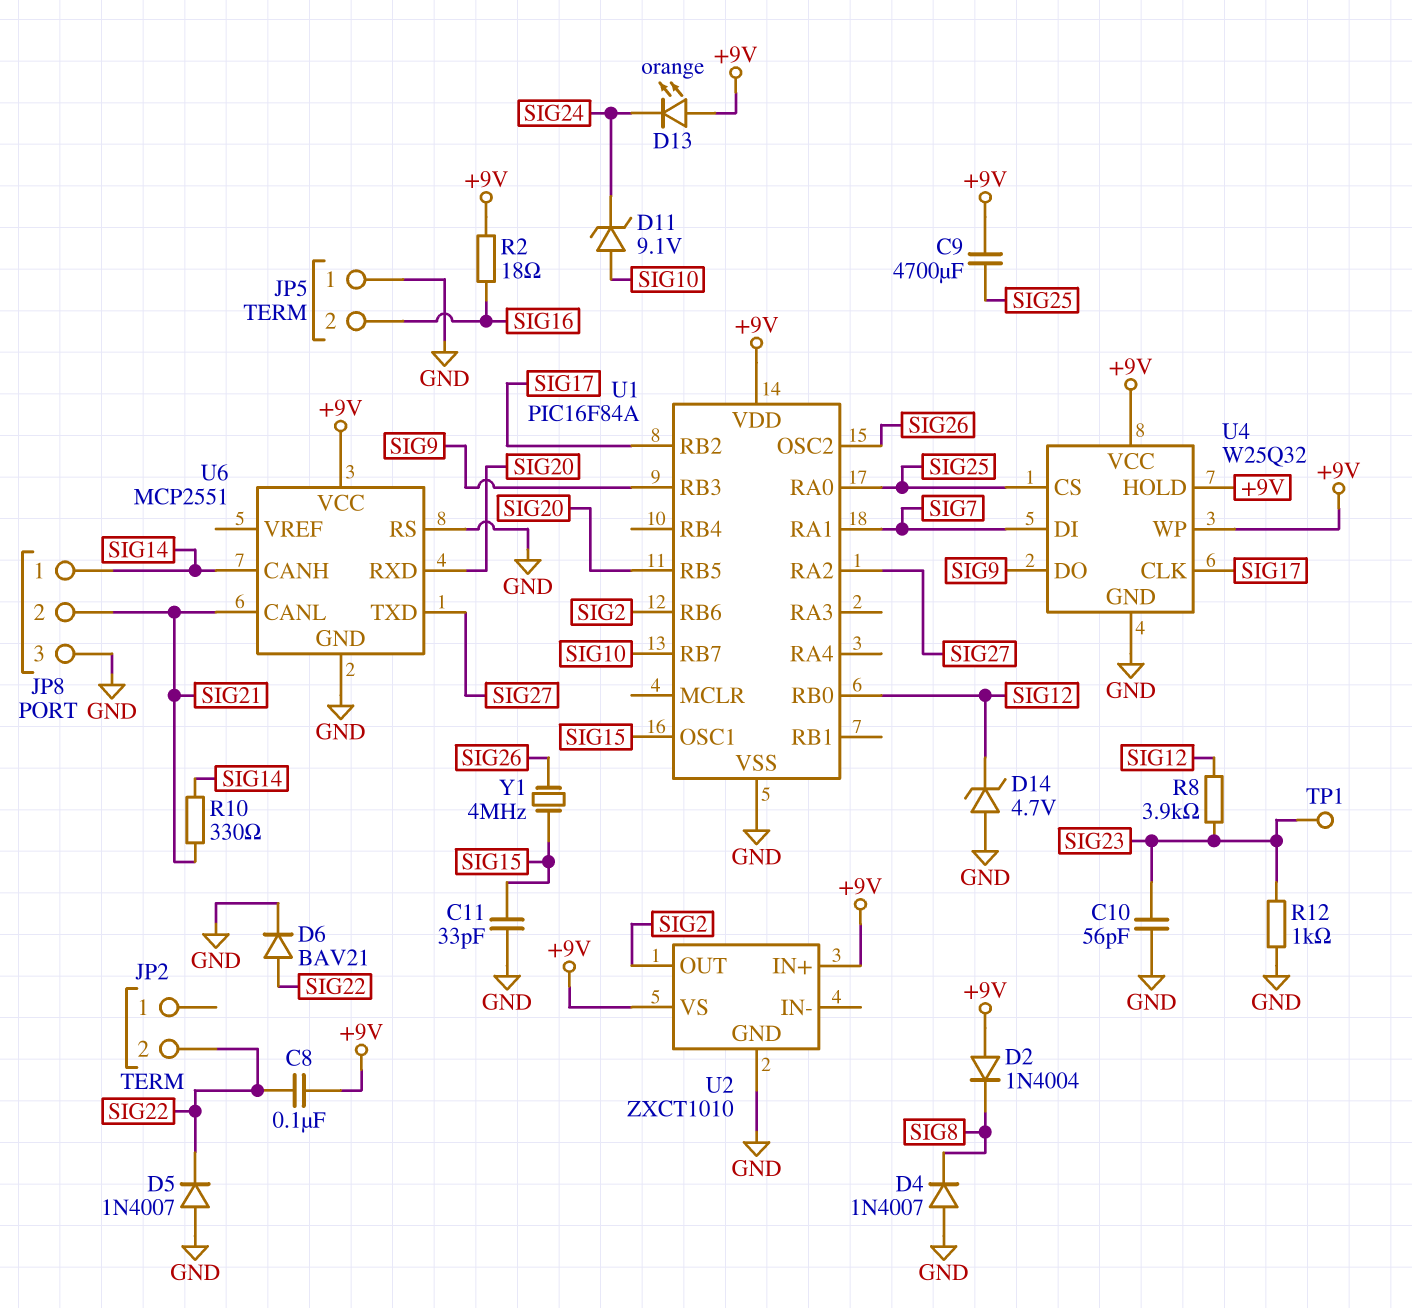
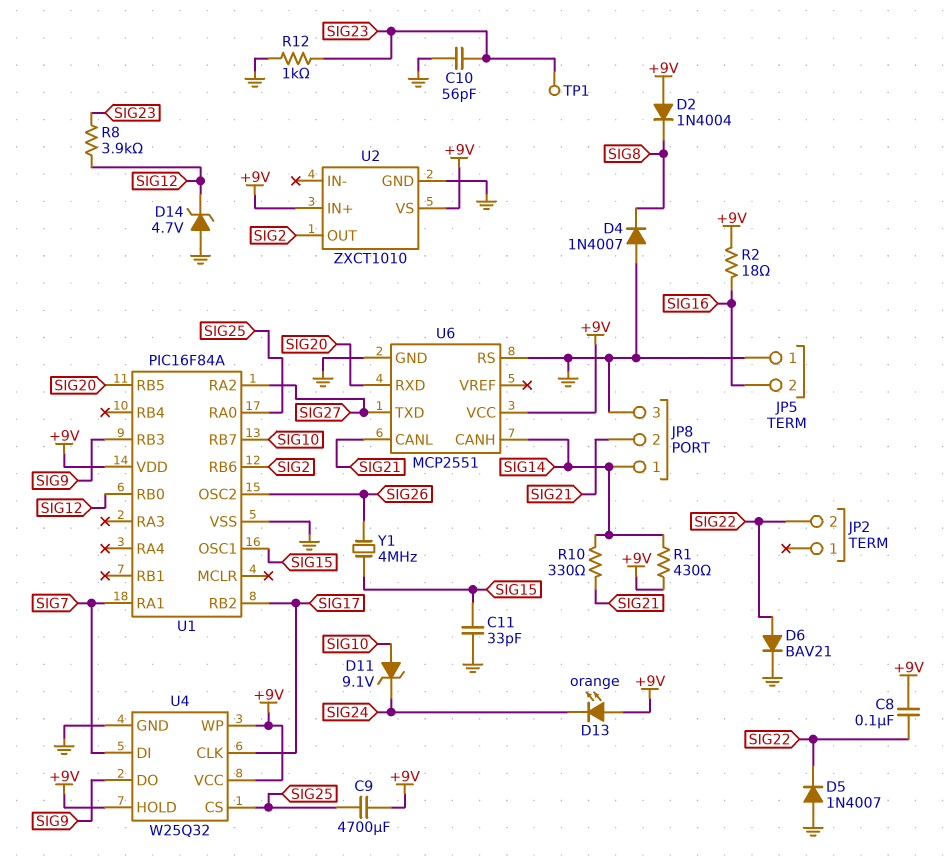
R1: none -> 430 (+9V, SIG14)

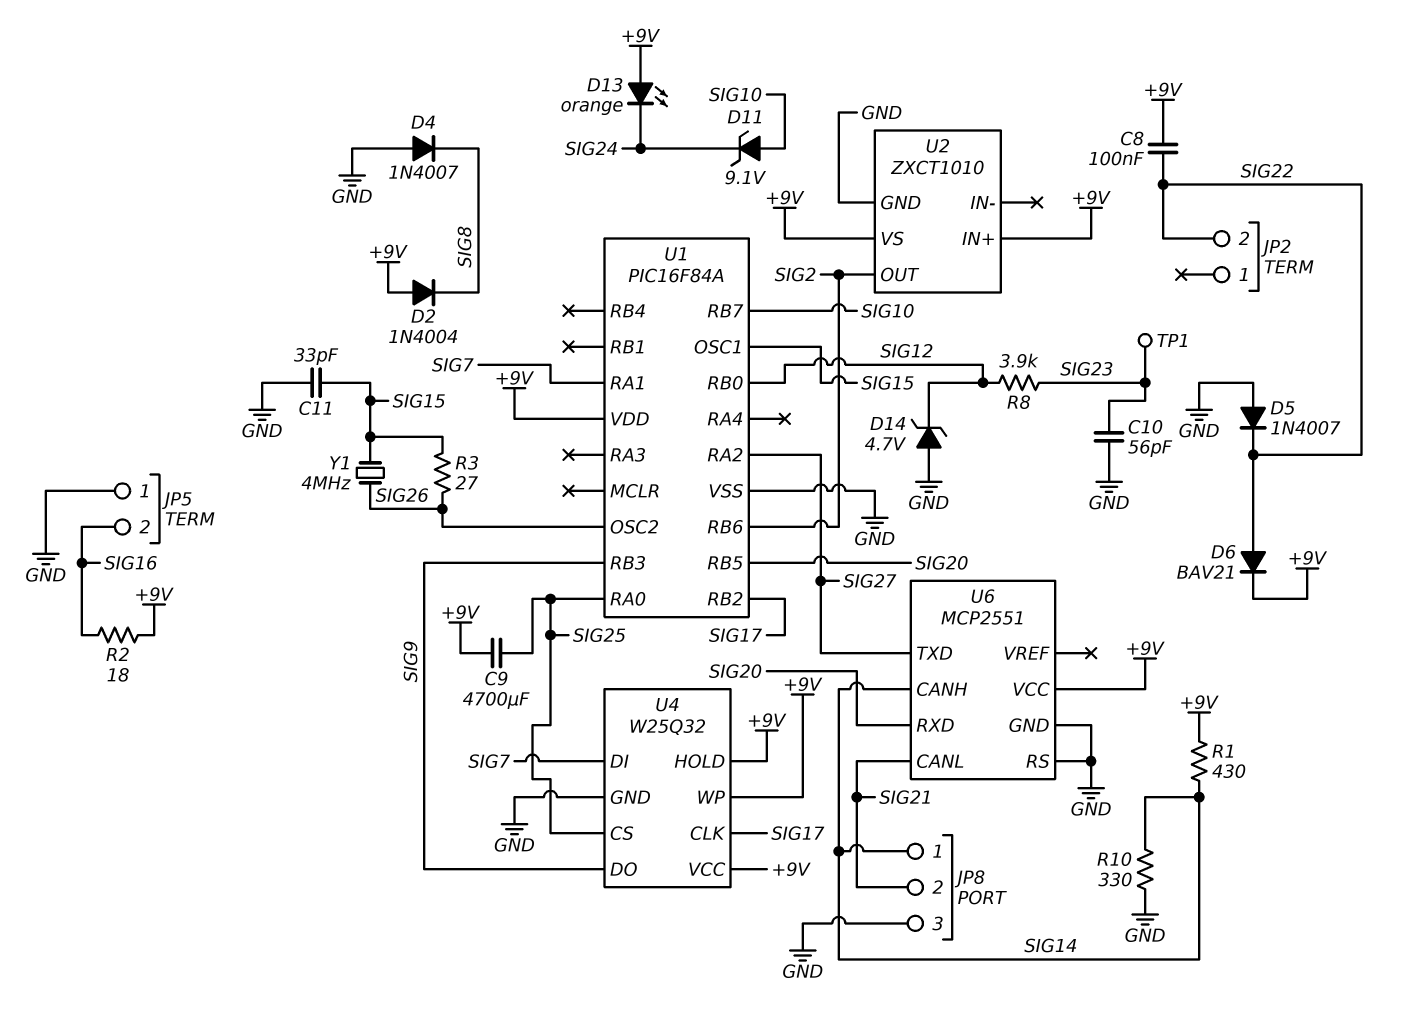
D6: diode BAV21 (A SIG22, K GND) -> diode BAV21 (A SIG22, K +9V)
R3: none -> 27 (SIG15, SIG26)
R10: 330 (SIG14, SIG21) -> 330 (GND, SIG14)
R12: 1k (GND, SIG23) -> none

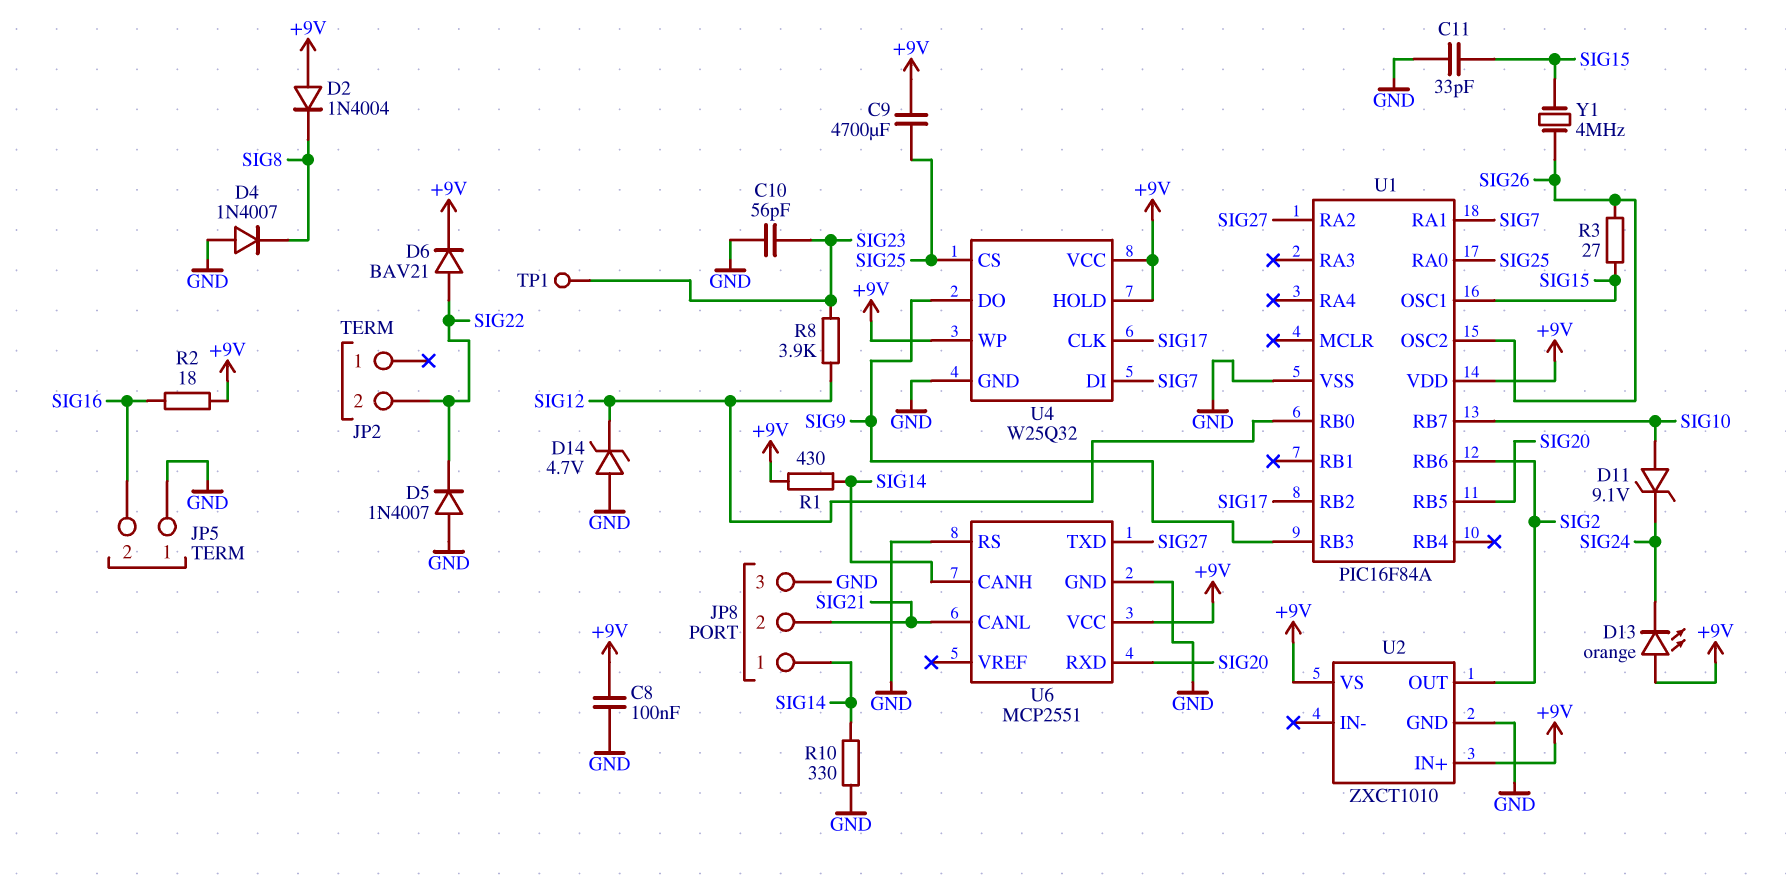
C8: 100nF (+9V, SIG22) -> 100nF (+9V, GND)

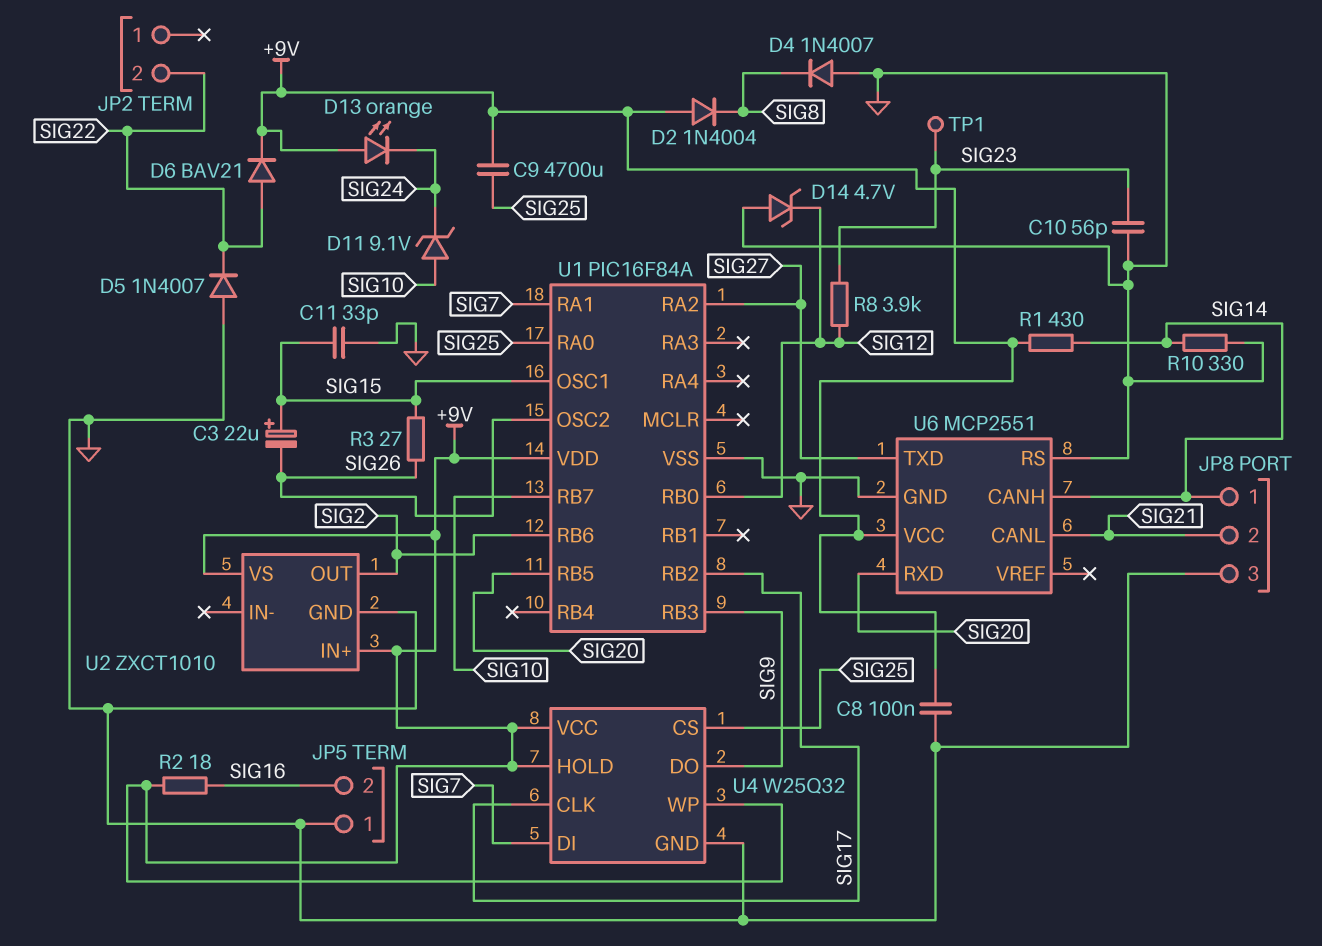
C3: none -> 22uF (plus SIG15, minus SIG26)
Y1: 4MHz (SIG15, SIG26) -> none

